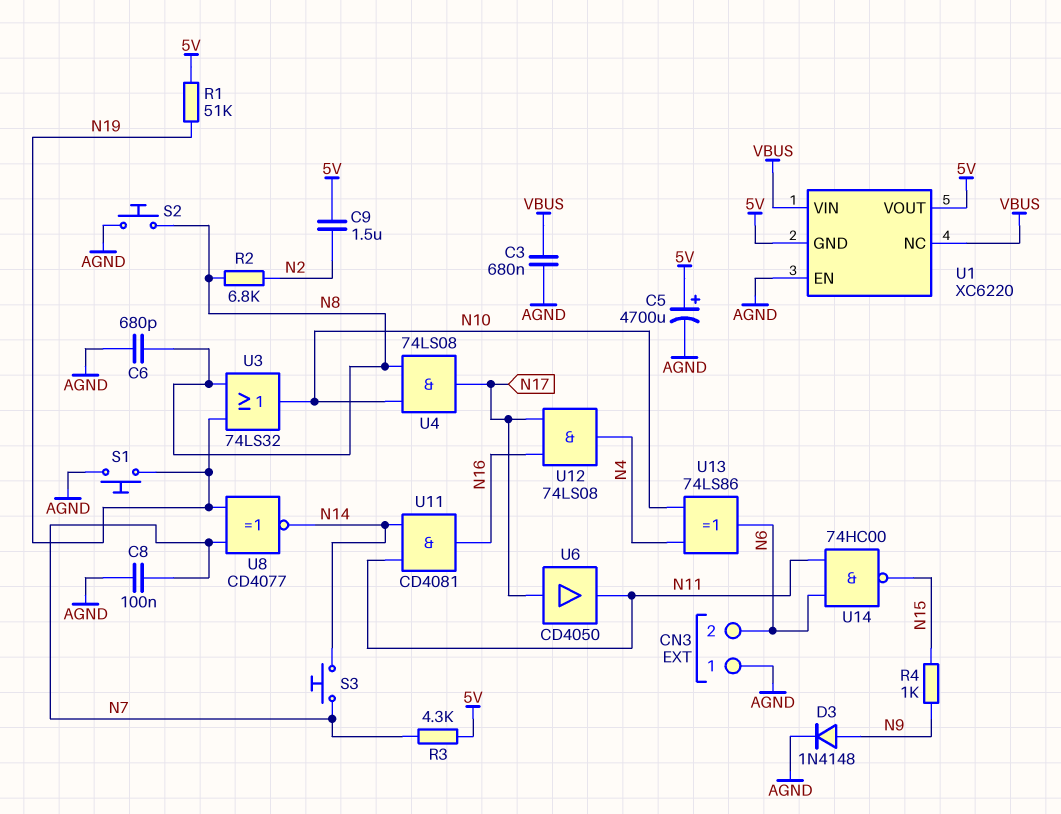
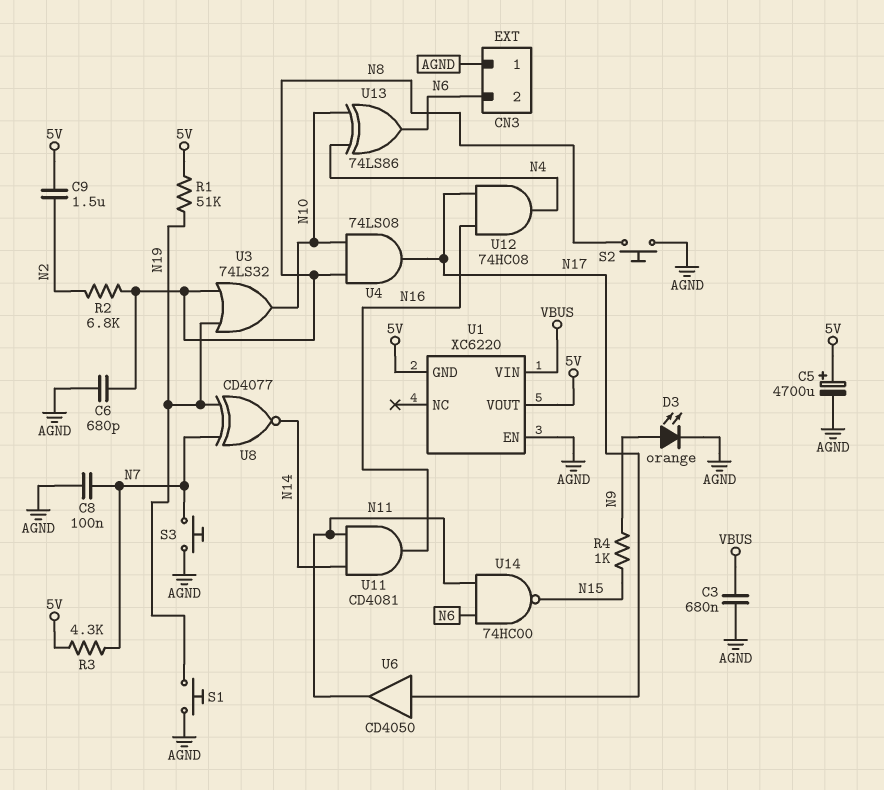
D3: diode 1N4148 (A N9, K AGND) -> LED orange (A N9, K AGND)
S3: button (N7, N14) -> button (AGND, N7)
U1 pin NC: VBUS -> none
U12: AND 74LS08 (in N16, in N17, out N4) -> AND 74HC08 (in N16, in N17, out N4)

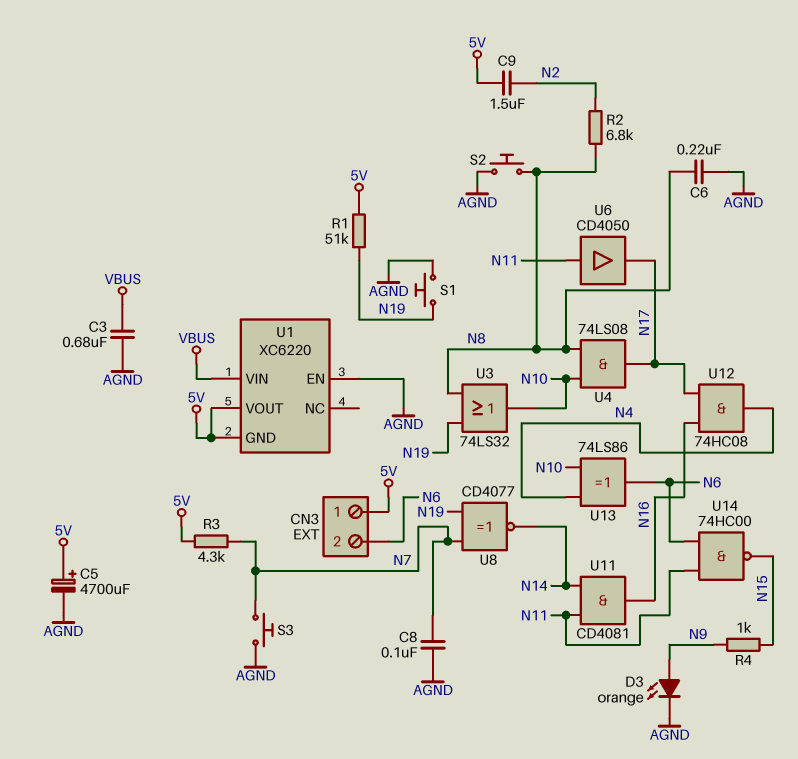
C6: 680pF (AGND, N8) -> 220nF (AGND, N8)
CN3 pin 1: AGND -> 5V
U6: buffer CD4050 (in N17, out N11) -> buffer CD4050 (in N11, out N17)

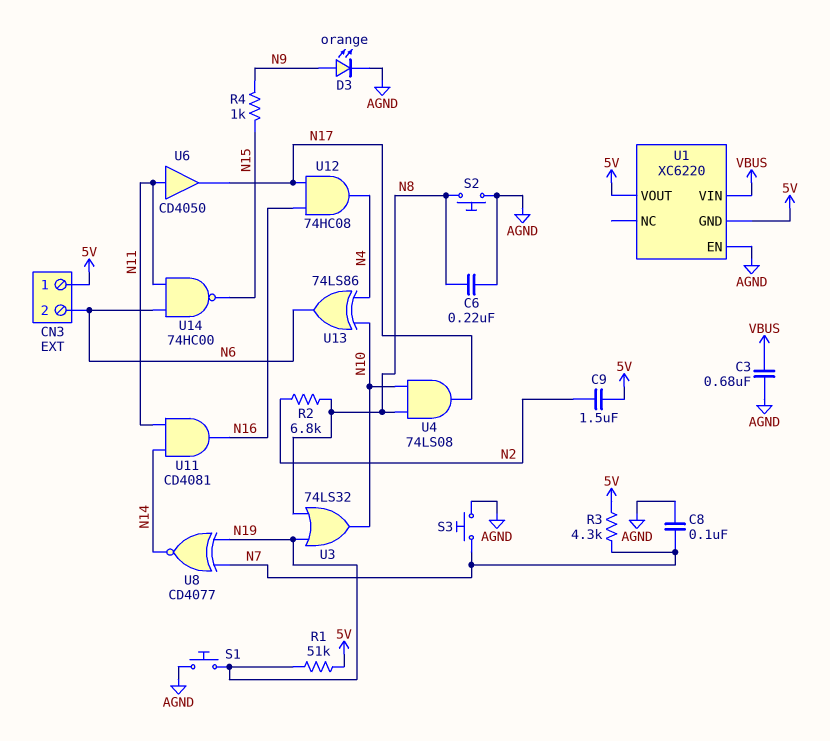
C5: 4700uF (plus 5V, minus AGND) -> none

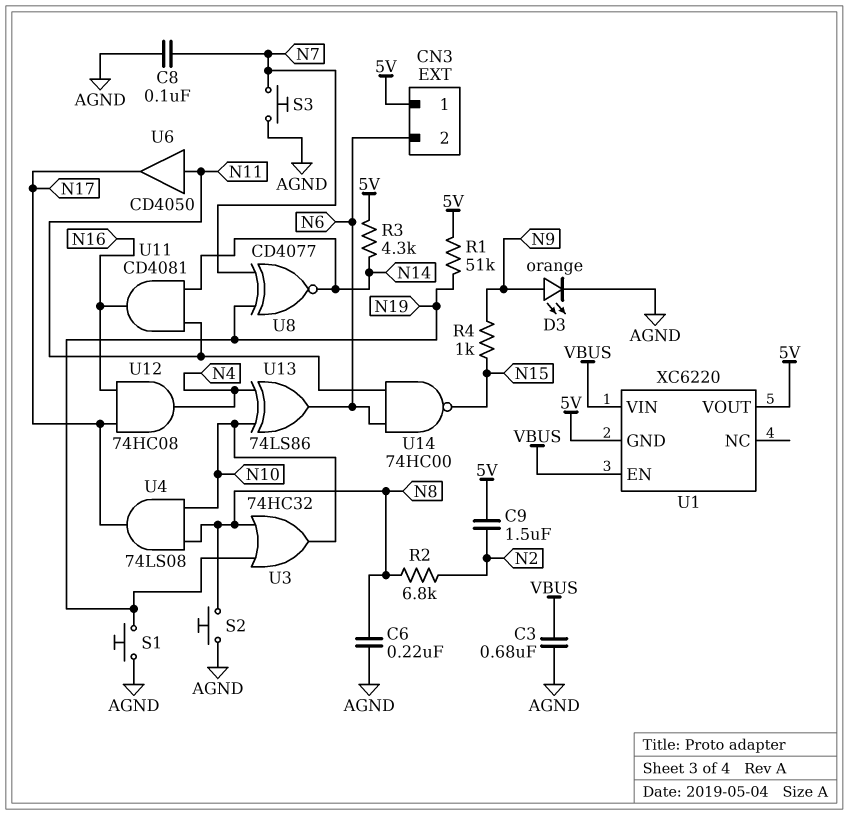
R3: 4.3k (5V, N7) -> 4.3k (5V, N14)
U1 pin EN: AGND -> VBUS
U3: OR 74LS32 (in N8, in N19, out N10) -> OR 74HC32 (in N8, in N19, out N10)

